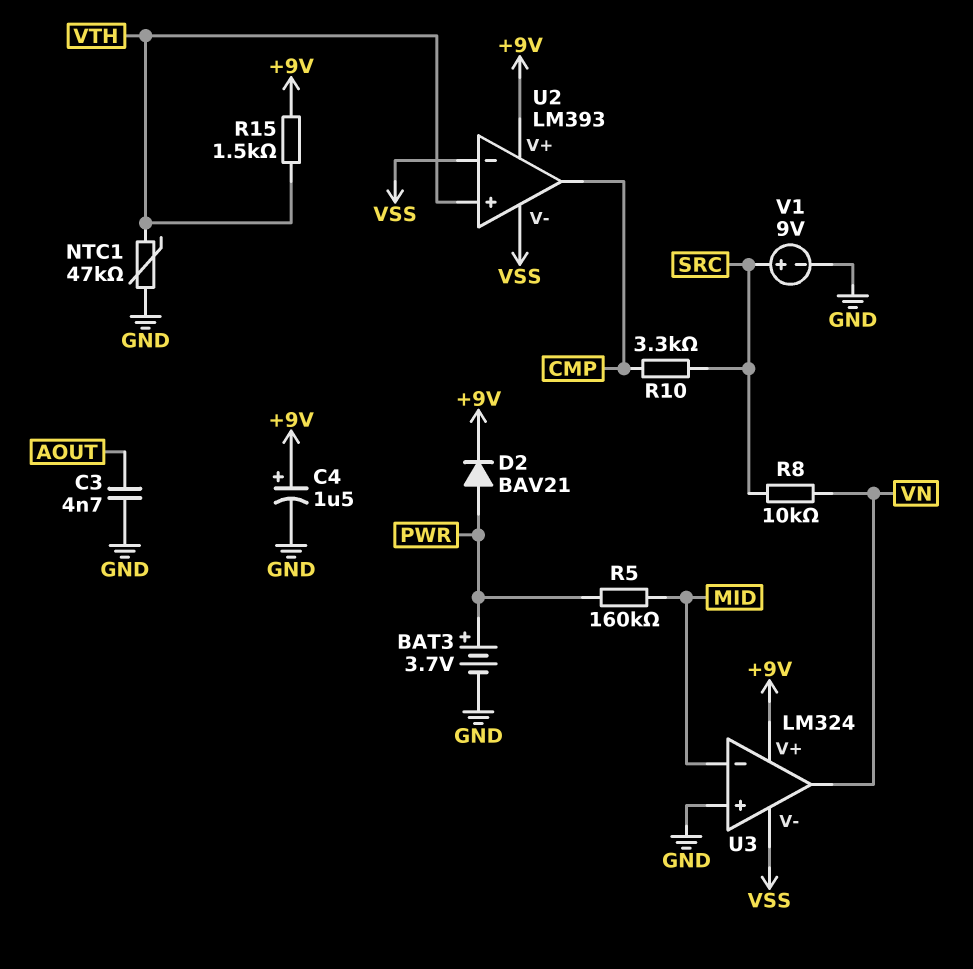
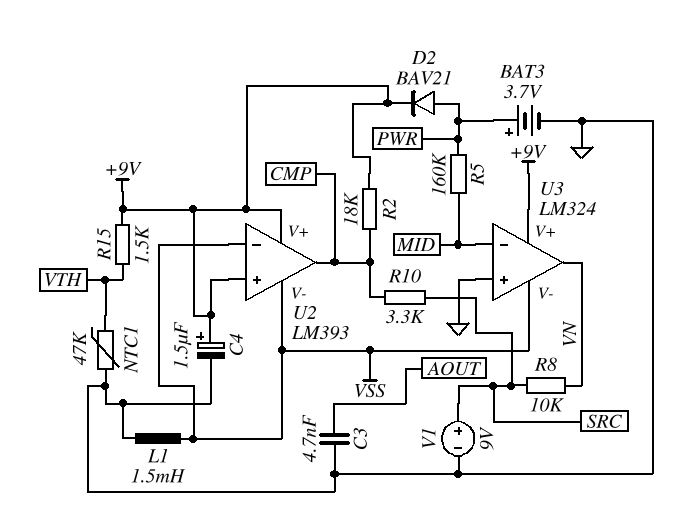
L1: none -> 1.5mH (GND, VSS)
R2: none -> 18k (+9V, CMP)
U2 pin in+: VTH -> +9V

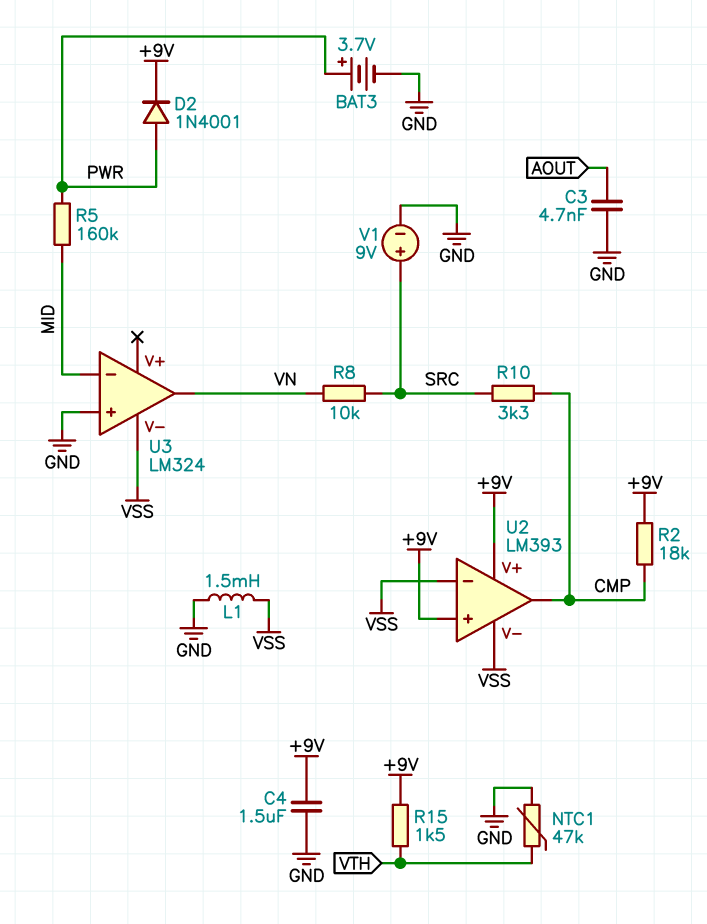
C4: 1.5uF (plus +9V, minus GND) -> 1.5uF (+9V, GND)
D2: diode BAV21 (A PWR, K +9V) -> diode 1N4001 (A PWR, K +9V)
U3 pin V+: +9V -> none

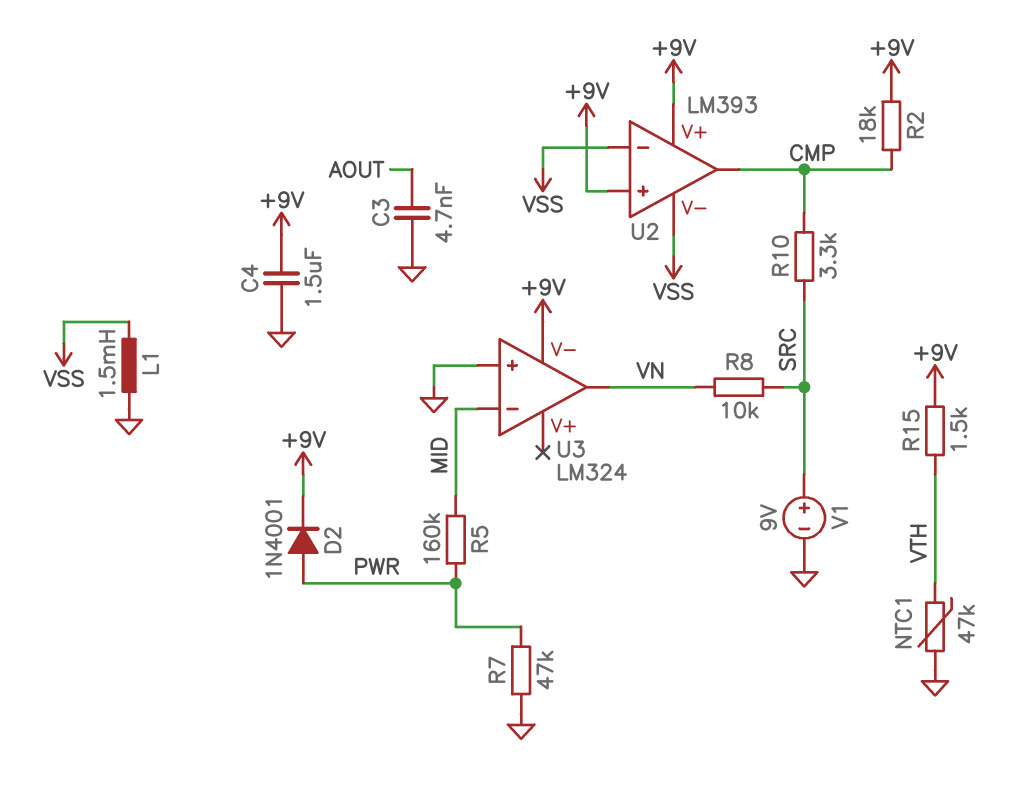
BAT3: 3.7V (plus PWR, minus GND) -> none
R7: none -> 47k (GND, PWR)
U3 pin V-: VSS -> +9V

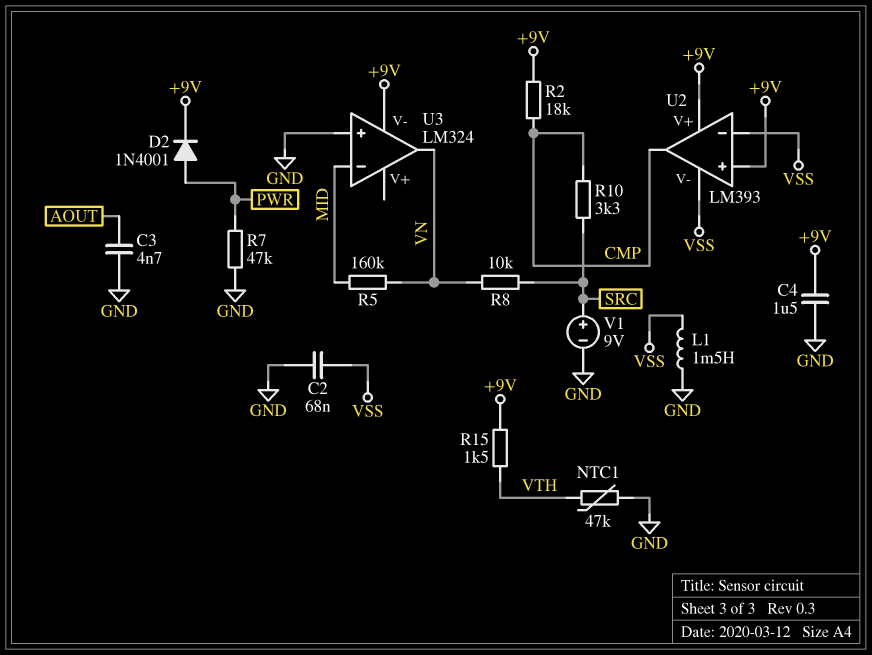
C2: none -> 68nF (GND, VSS)
R5: 160k (MID, PWR) -> 160k (MID, VN)

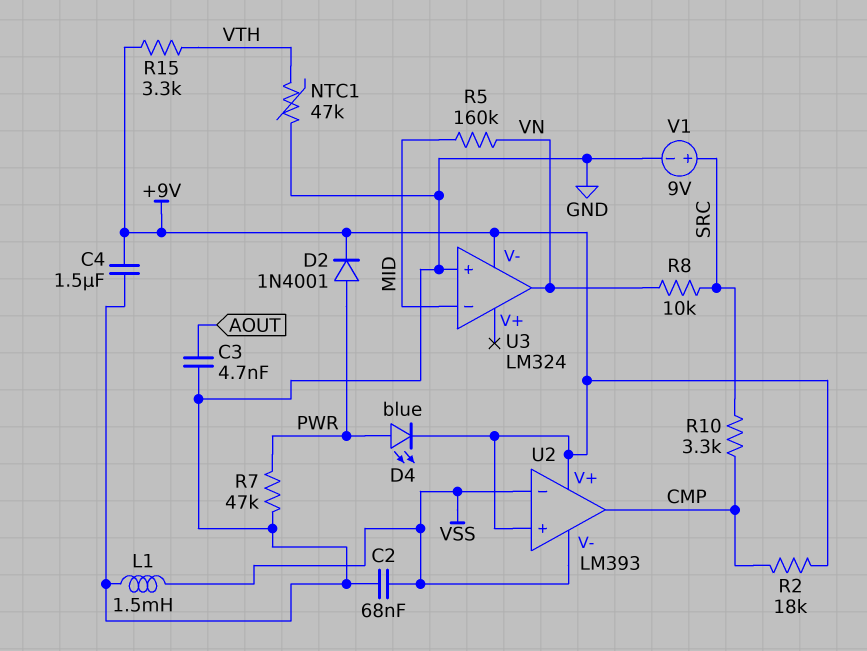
D4: none -> LED blue (A PWR, K +9V)
R15: 1.5k (+9V, VTH) -> 3.3k (+9V, VTH)

